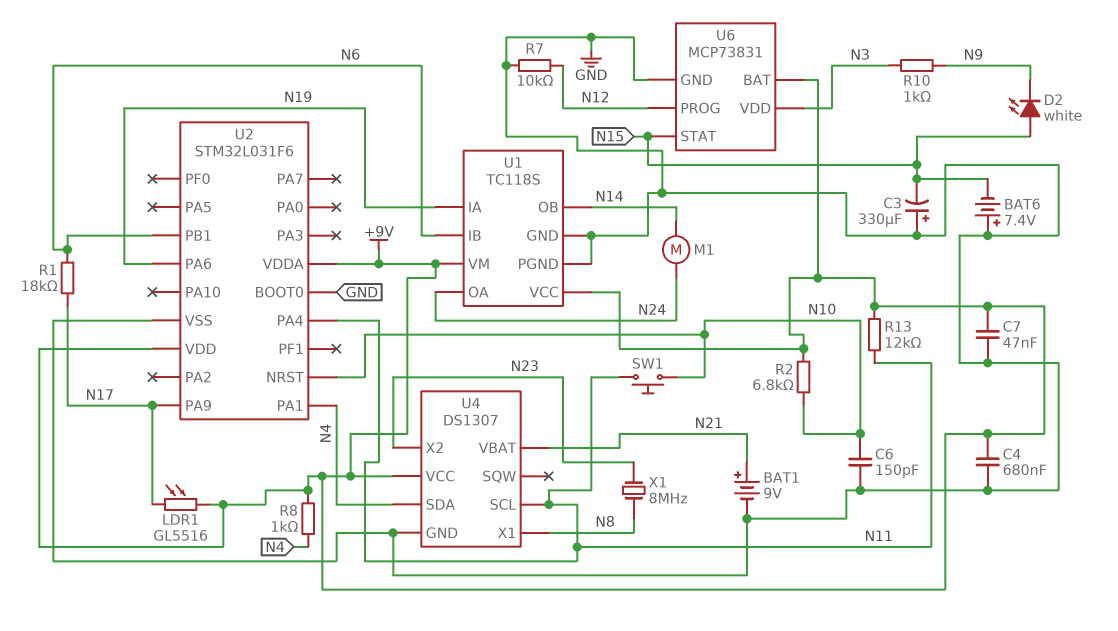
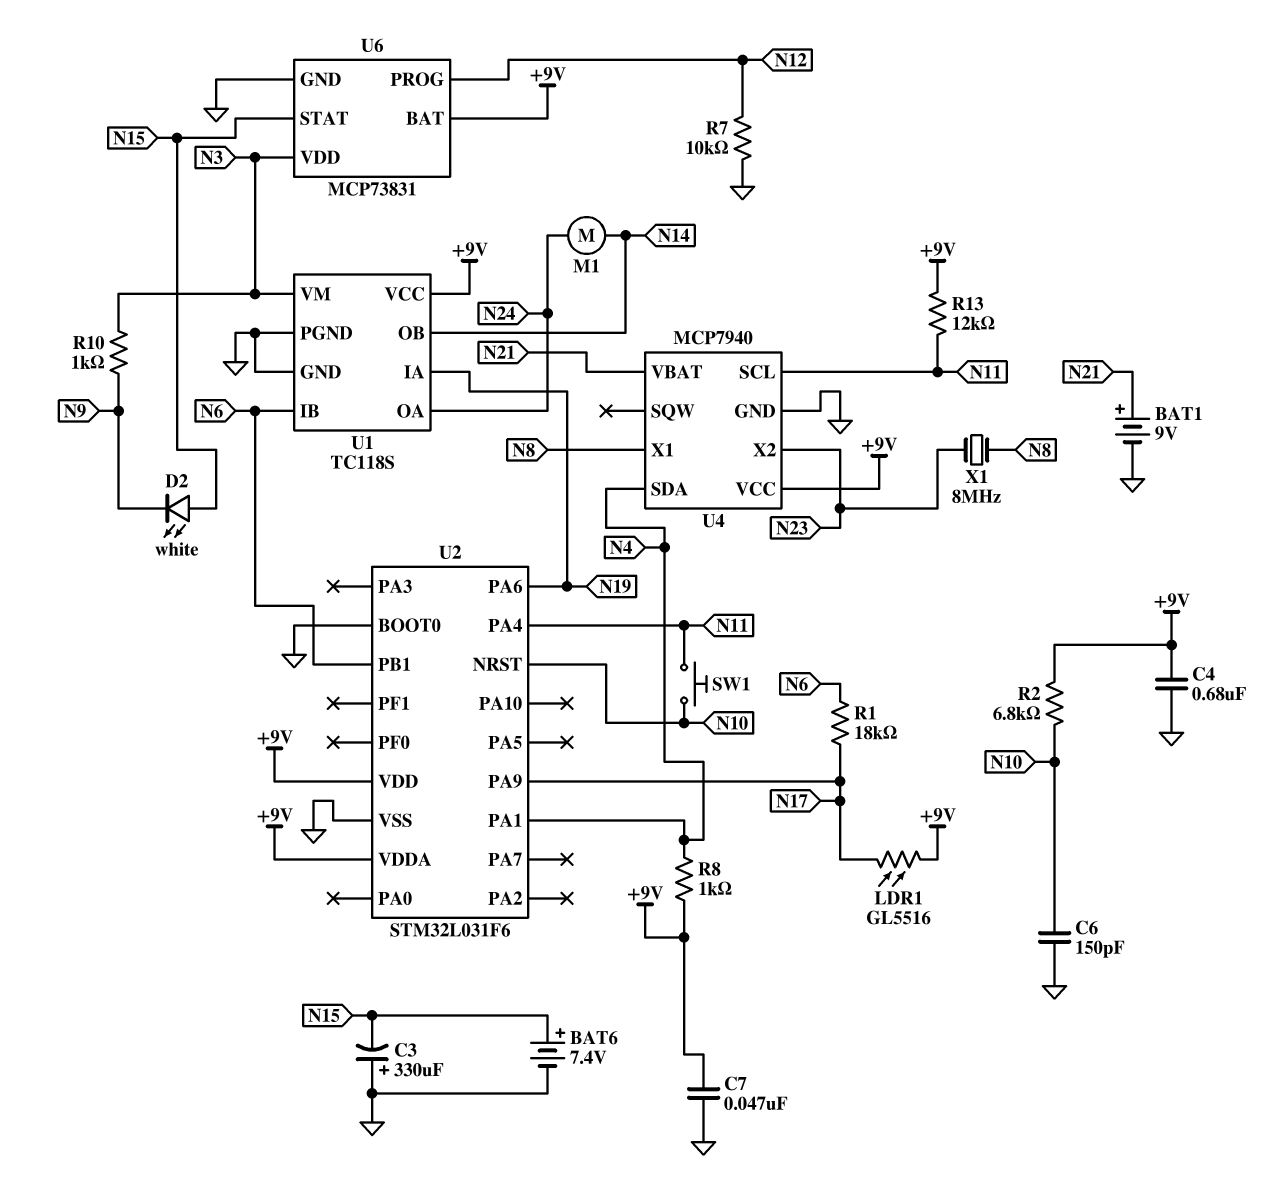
BAT6: 7.4V (plus GND, minus N15) -> 7.4V (plus N15, minus GND)
U1 pin VM: +9V -> N3
U4: DS1307 -> MCP7940

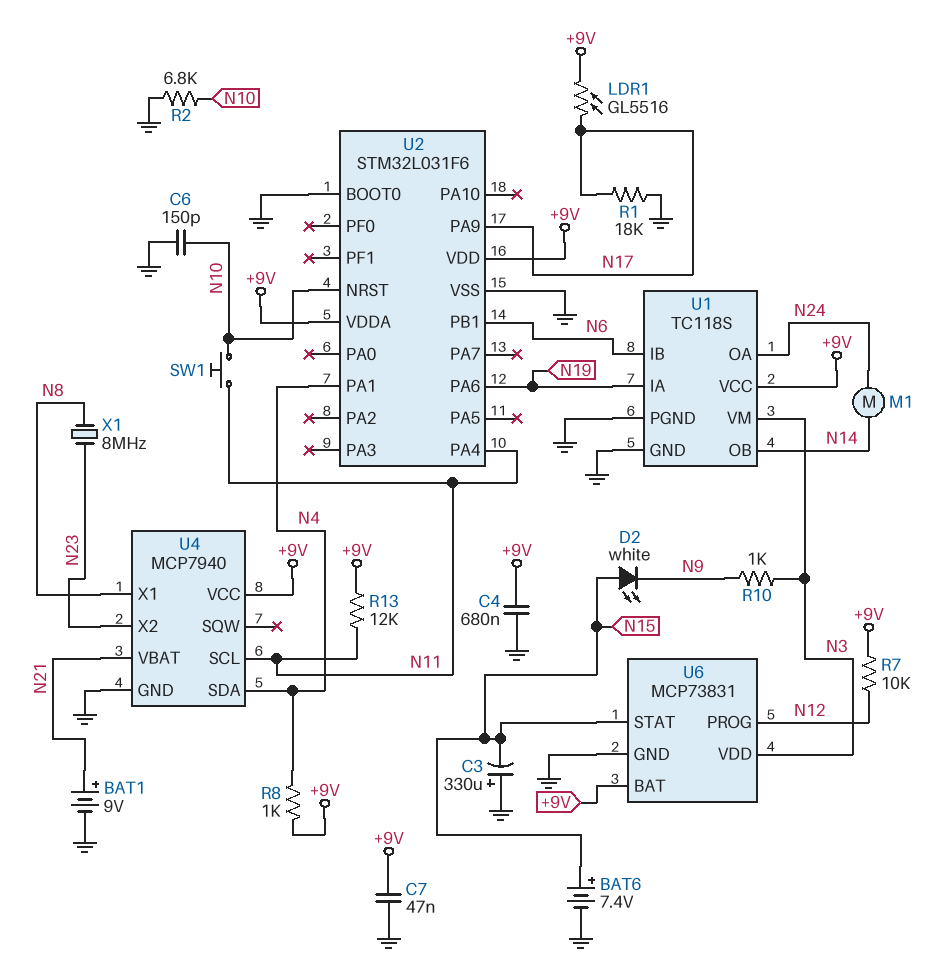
R1: 18k (N6, N17) -> 18k (GND, N17)
R2: 6.8k (+9V, N10) -> 6.8k (GND, N10)
R7: 10k (GND, N12) -> 10k (+9V, N12)

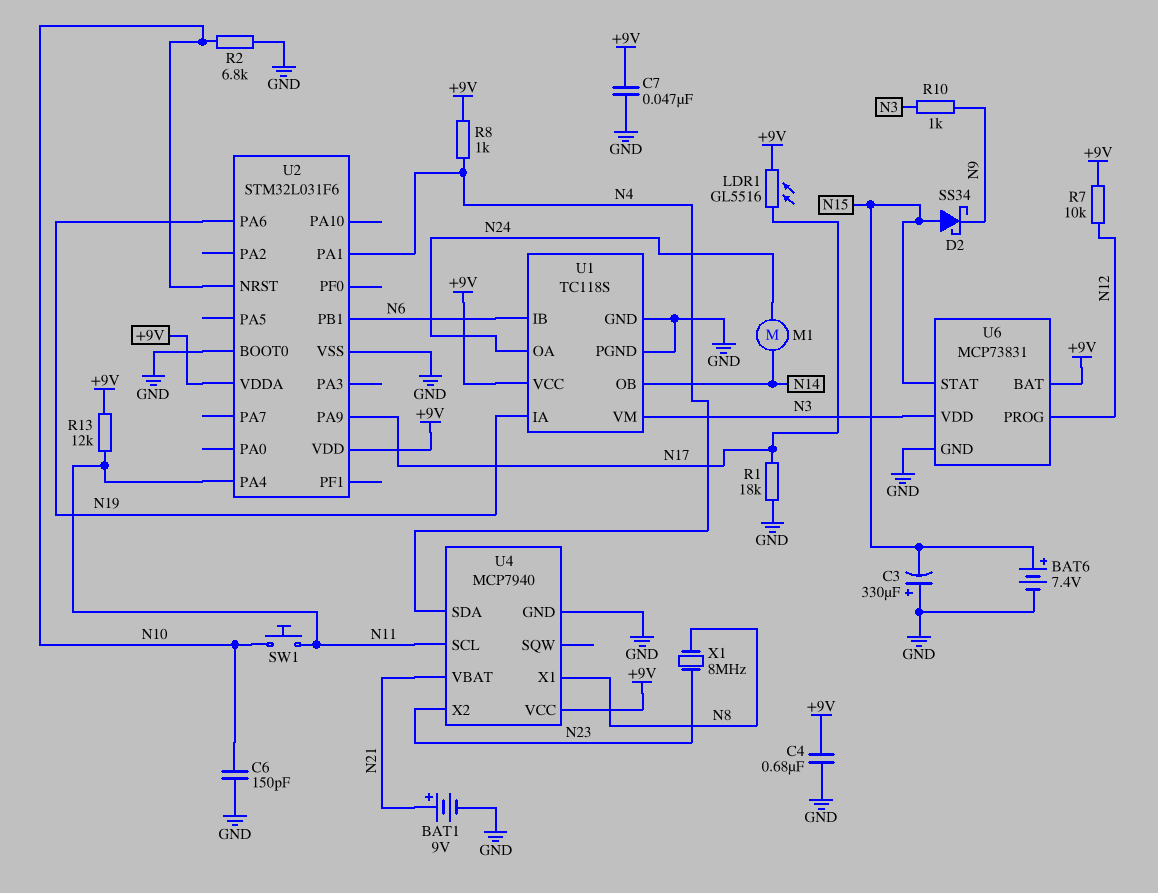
D2: LED white (A N15, K N9) -> schottky SS34 (A N15, K N9)

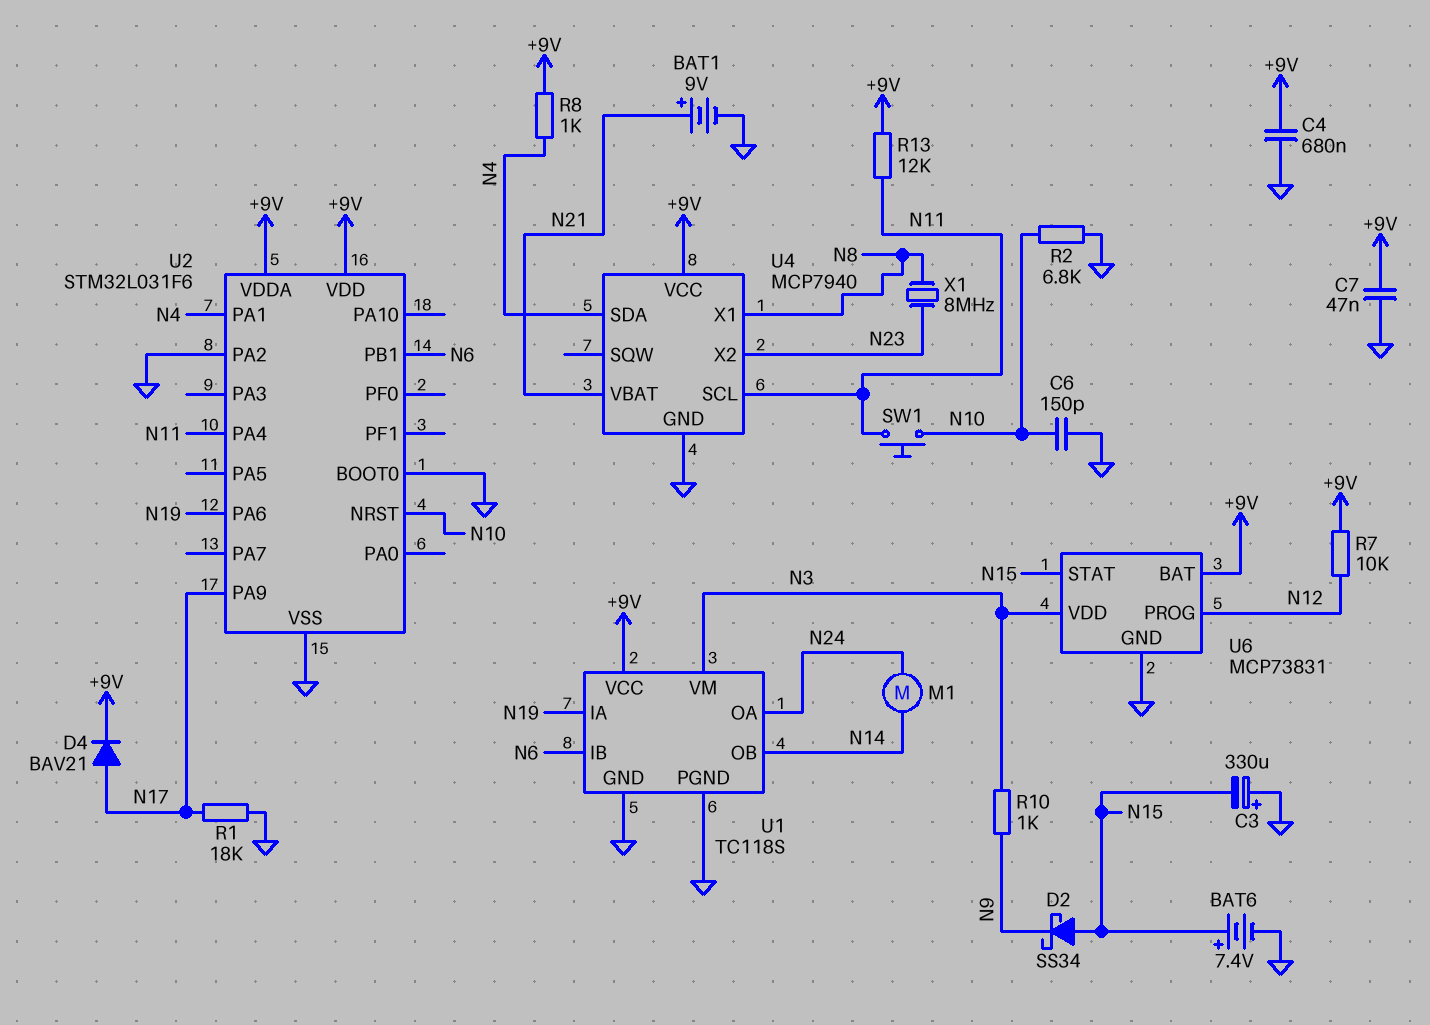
D4: none -> diode BAV21 (A N17, K +9V)
LDR1: GL5516 (+9V, N17) -> none
U2 pin PA2: none -> GND

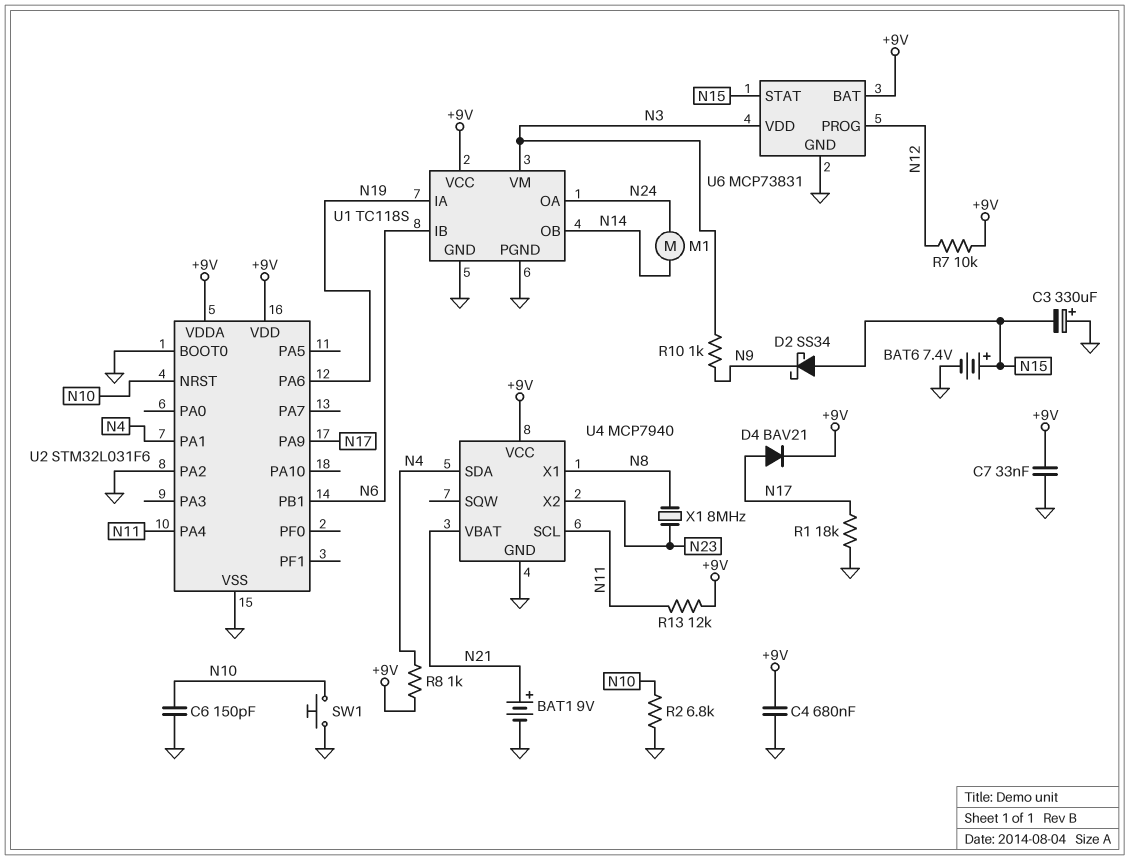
C7: 47nF (+9V, GND) -> 33nF (+9V, GND)
SW1: button (N10, N11) -> button (GND, N10)

